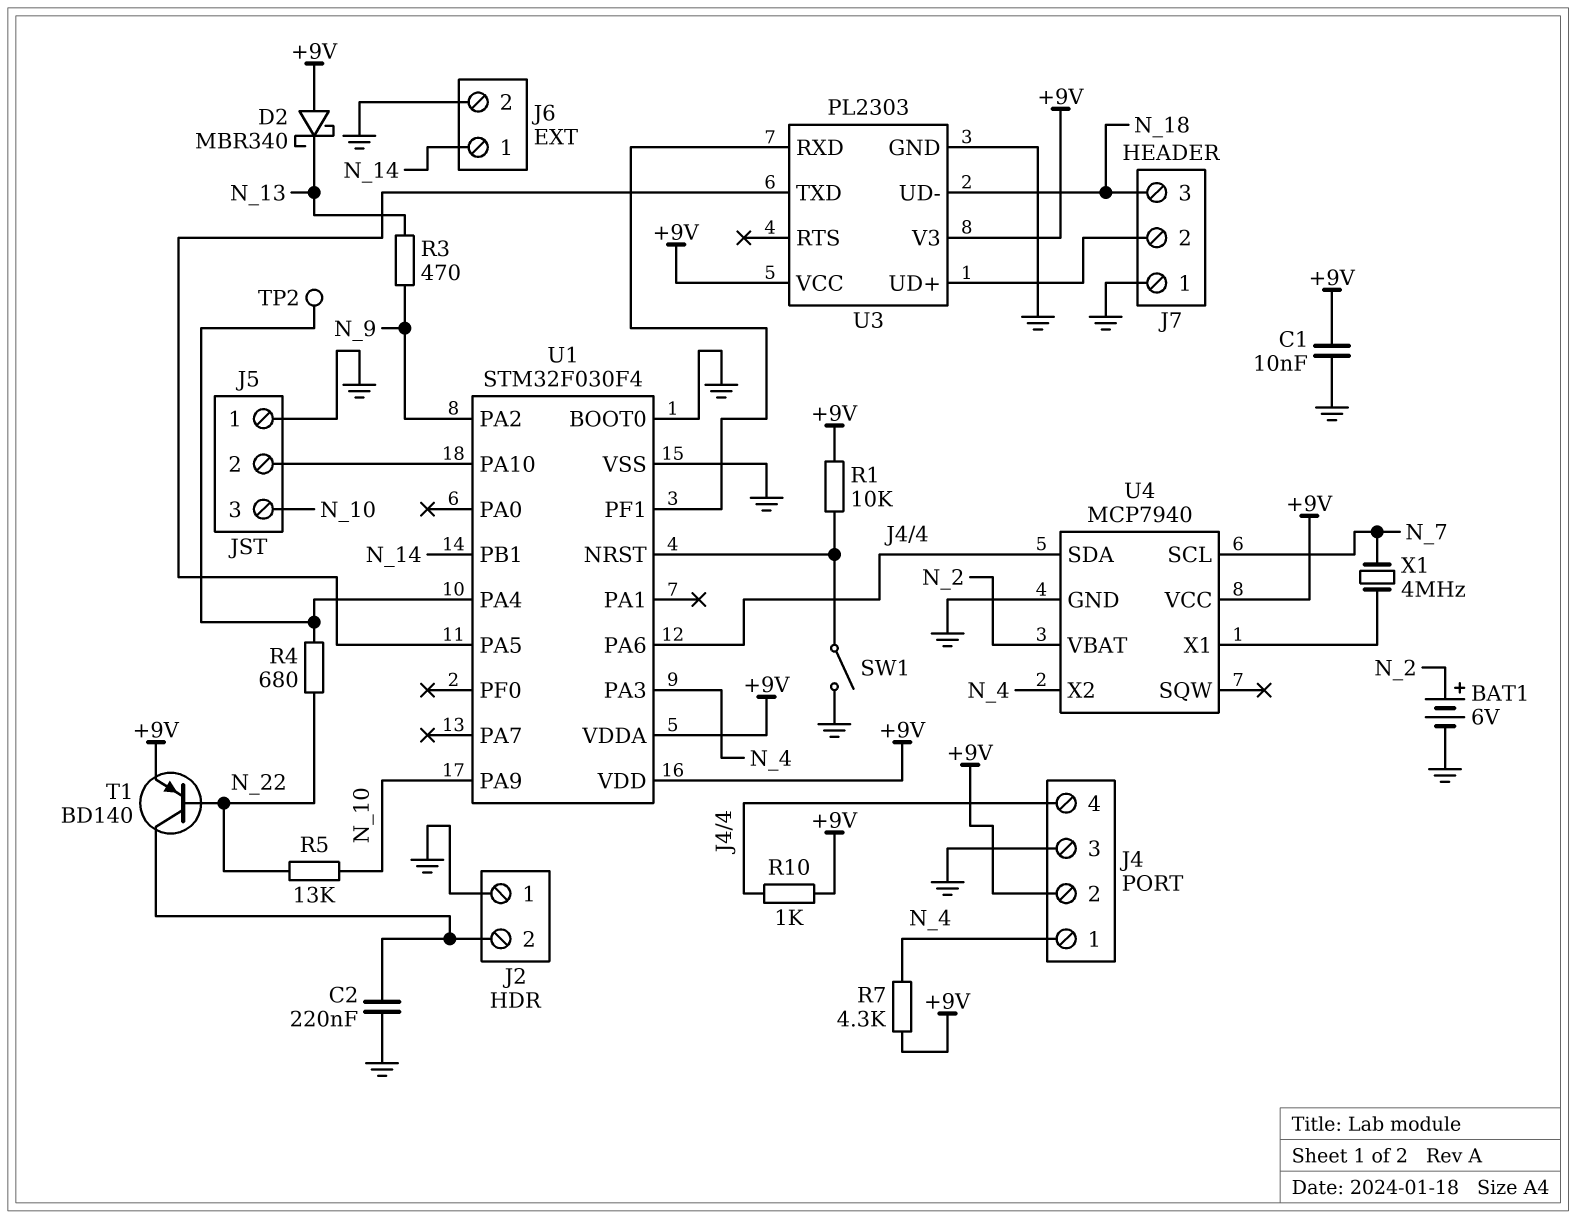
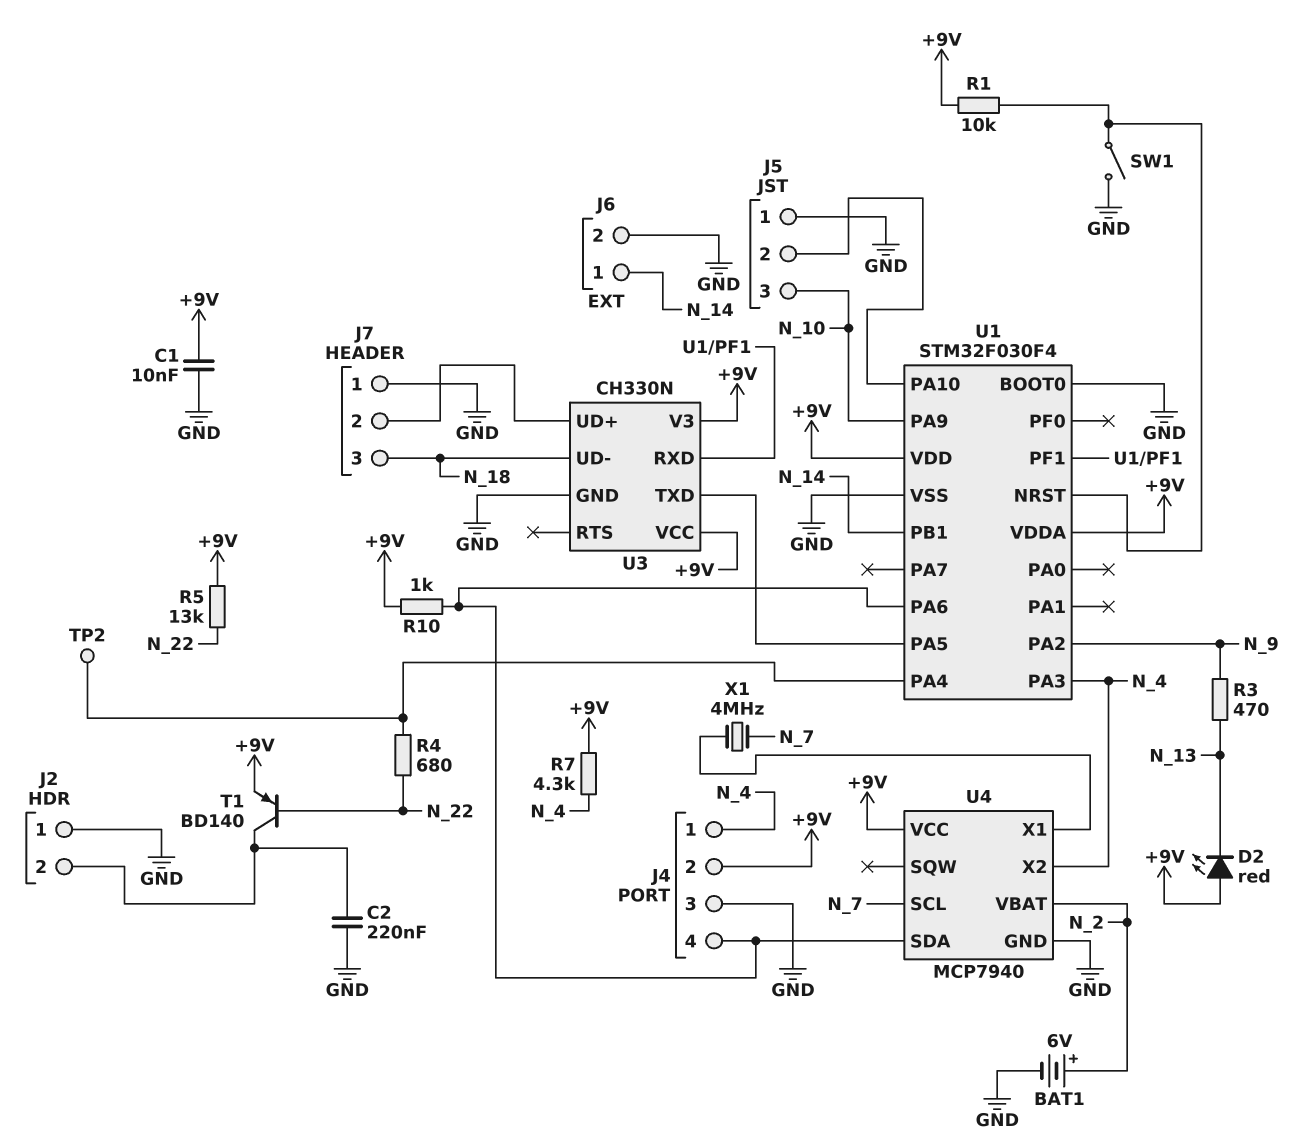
D2: schottky MBR340 (A +9V, K N_13) -> LED red (A +9V, K N_13)
R5: 13k (N_10, N_22) -> 13k (+9V, N_22)
U3: PL2303 -> CH330N

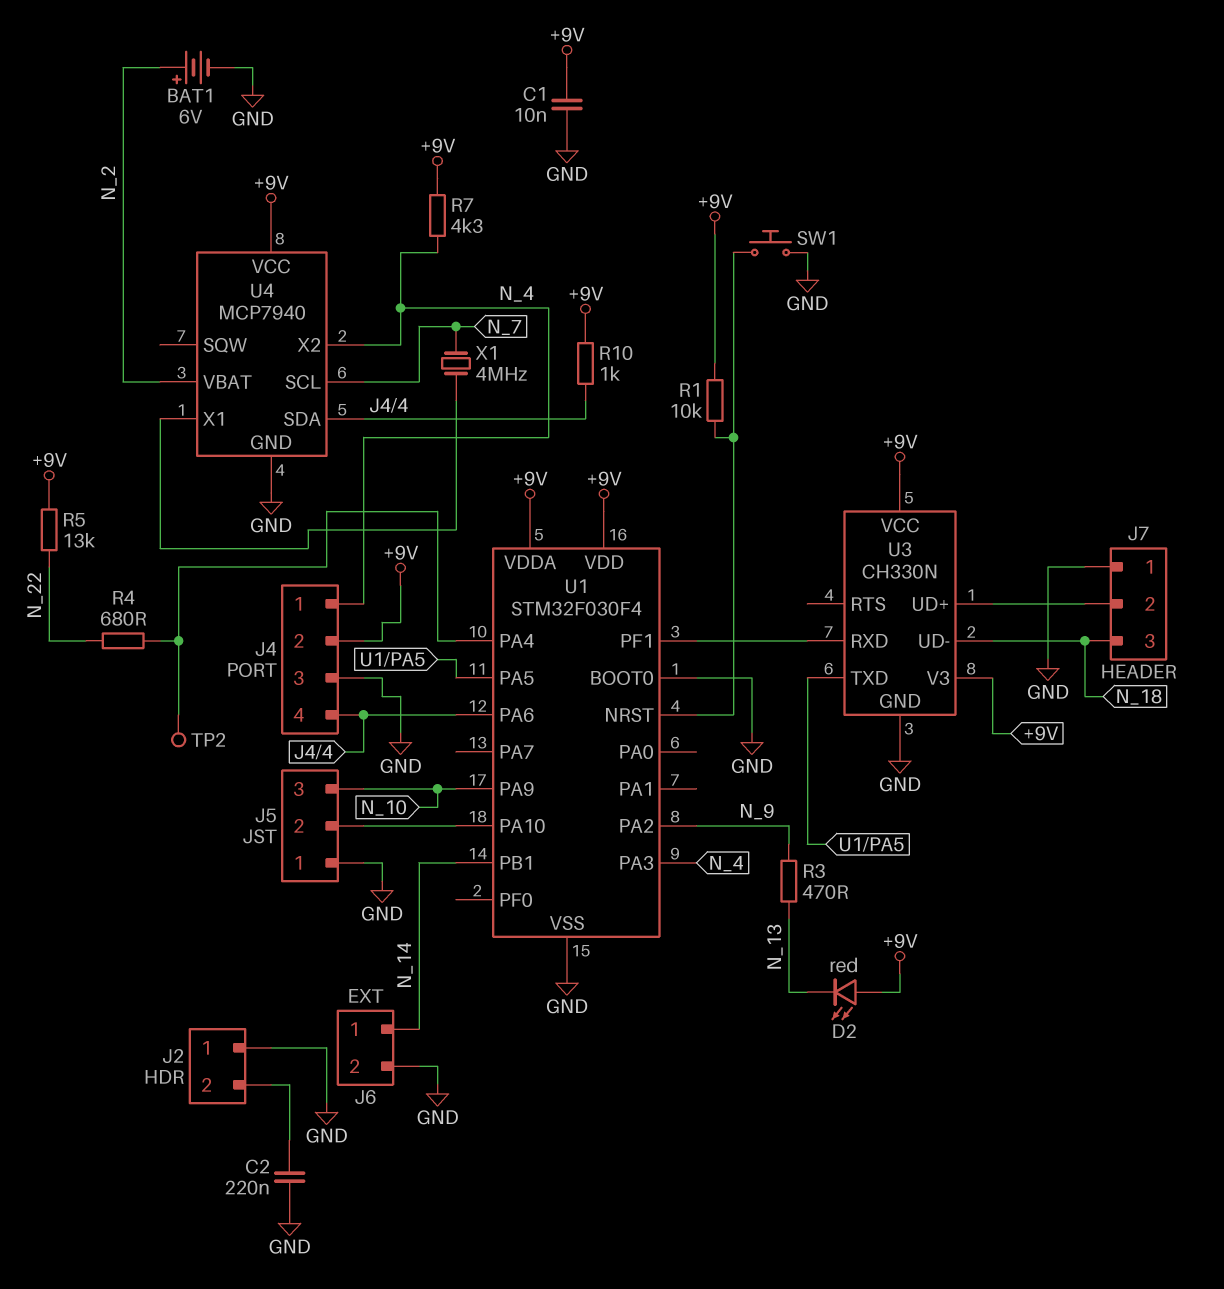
SW1: switch (GND, U1/NRST) -> button (GND, U1/NRST)
T1: PNP BD140 (B N_22, C J2/2, E +9V) -> none

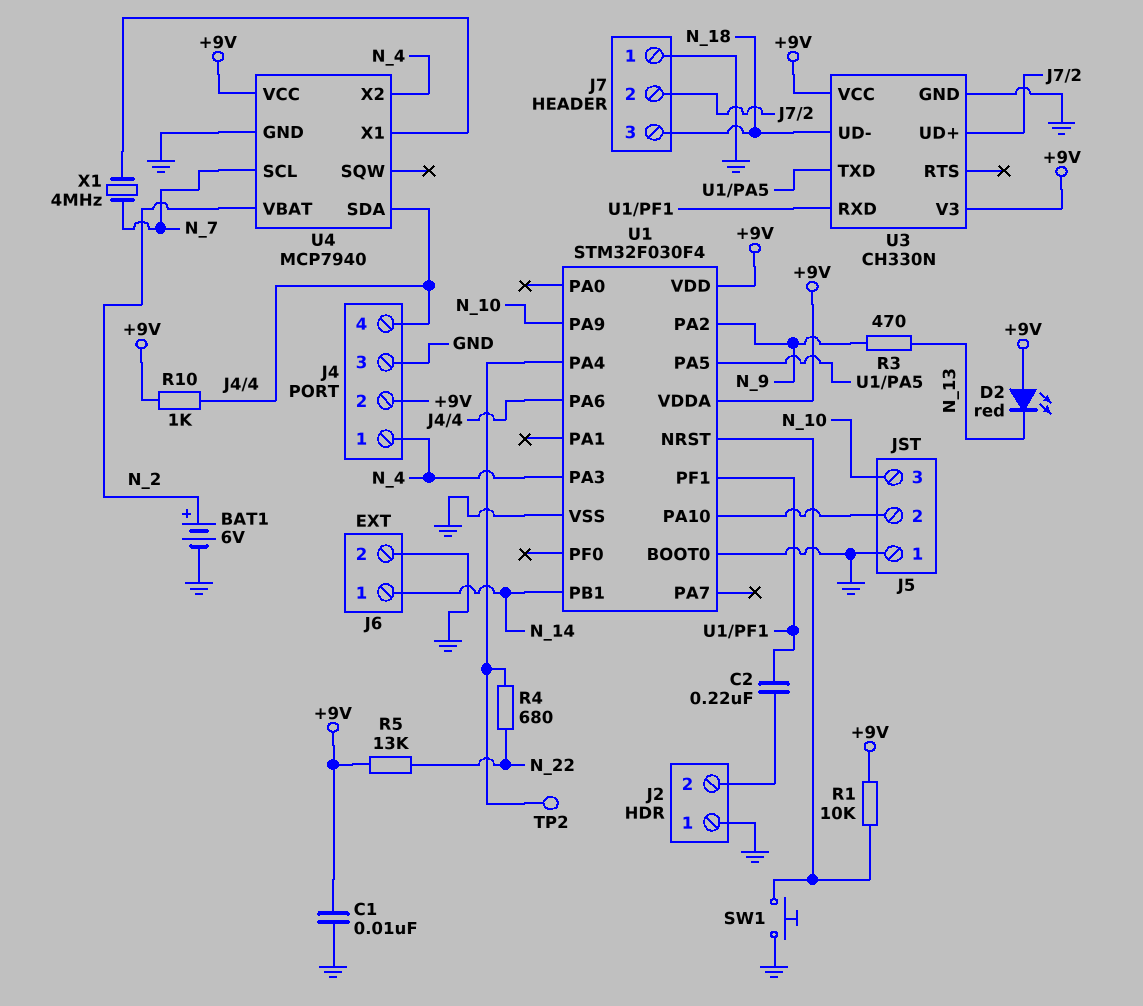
C2: 220nF (GND, J2/2) -> 220nF (J2/2, U1/PF1)
R7: 4.3k (+9V, N_4) -> none

